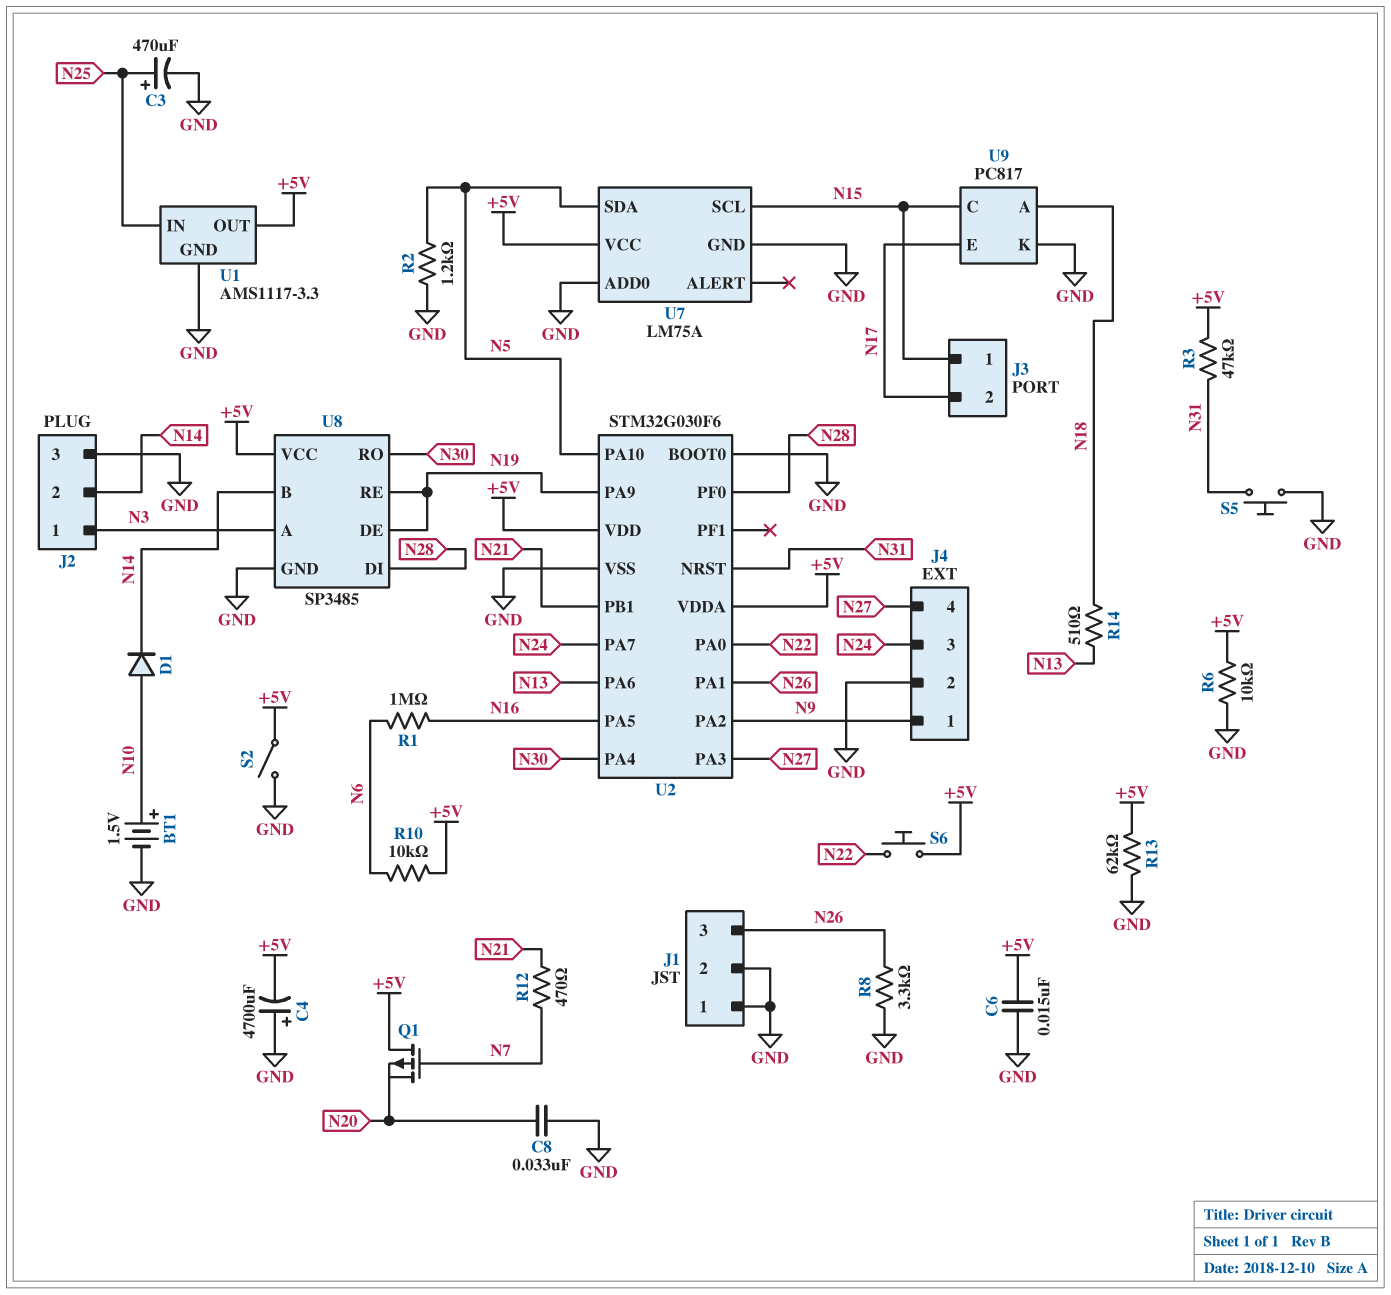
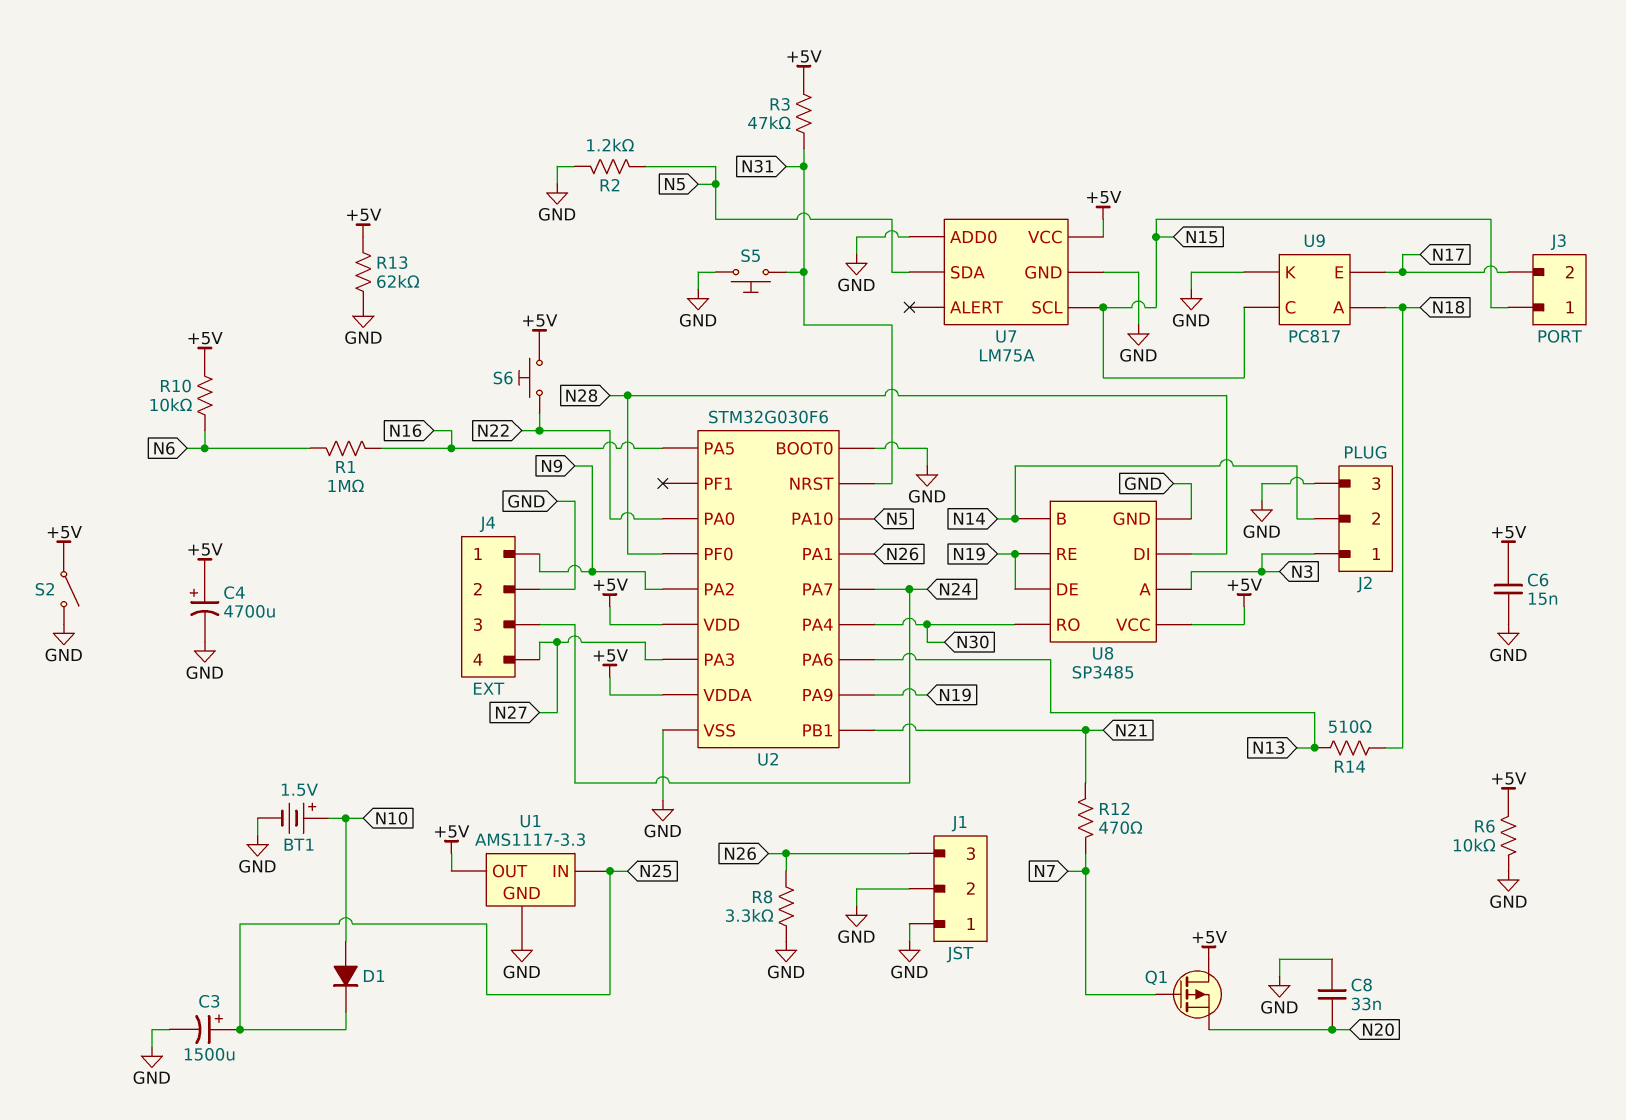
C3: 470uF (plus N25, minus GND) -> 1500uF (plus N25, minus GND)
C4: 4700uF (plus GND, minus +5V) -> 4700uF (plus +5V, minus GND)
D1: diode (A N10, K N14) -> diode (A N10, K N25)

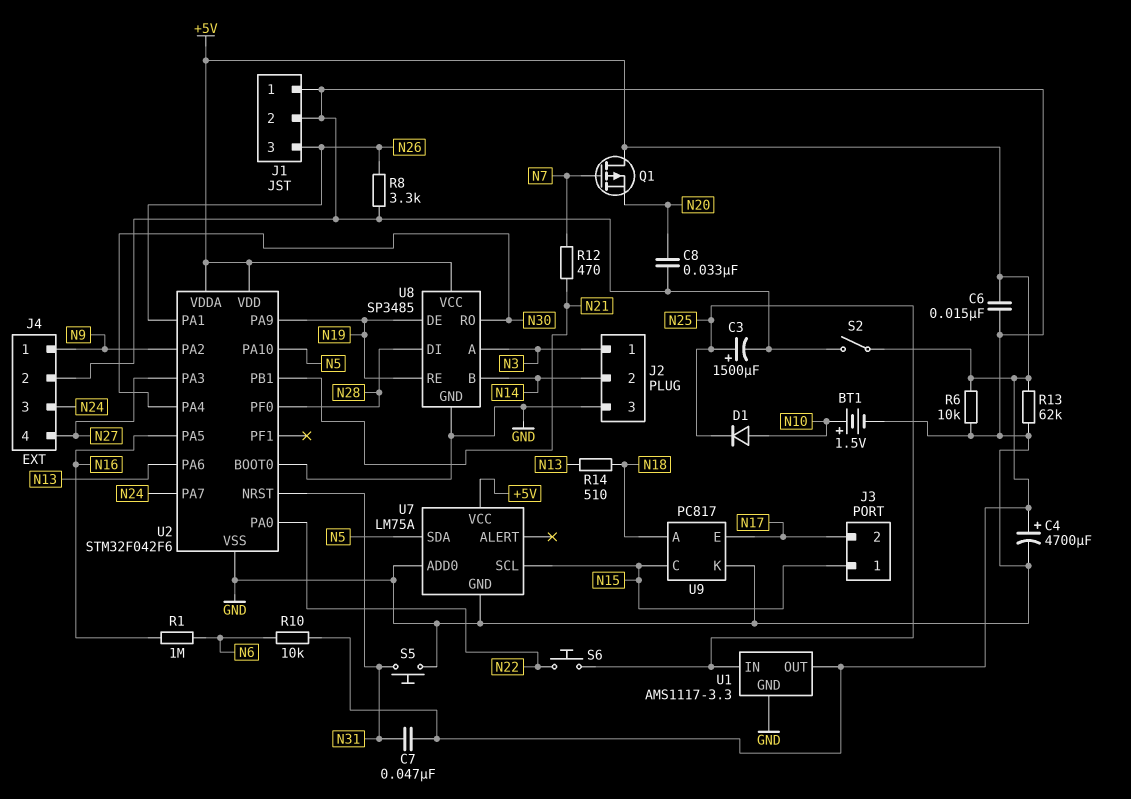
C7: none -> 47nF (+5V, N31)
R2: 1.2k (GND, N5) -> none
R3: 47k (+5V, N31) -> none
S6: button (+5V, N22) -> button (N22, N25)
U2: STM32G030F6 -> STM32F042F6

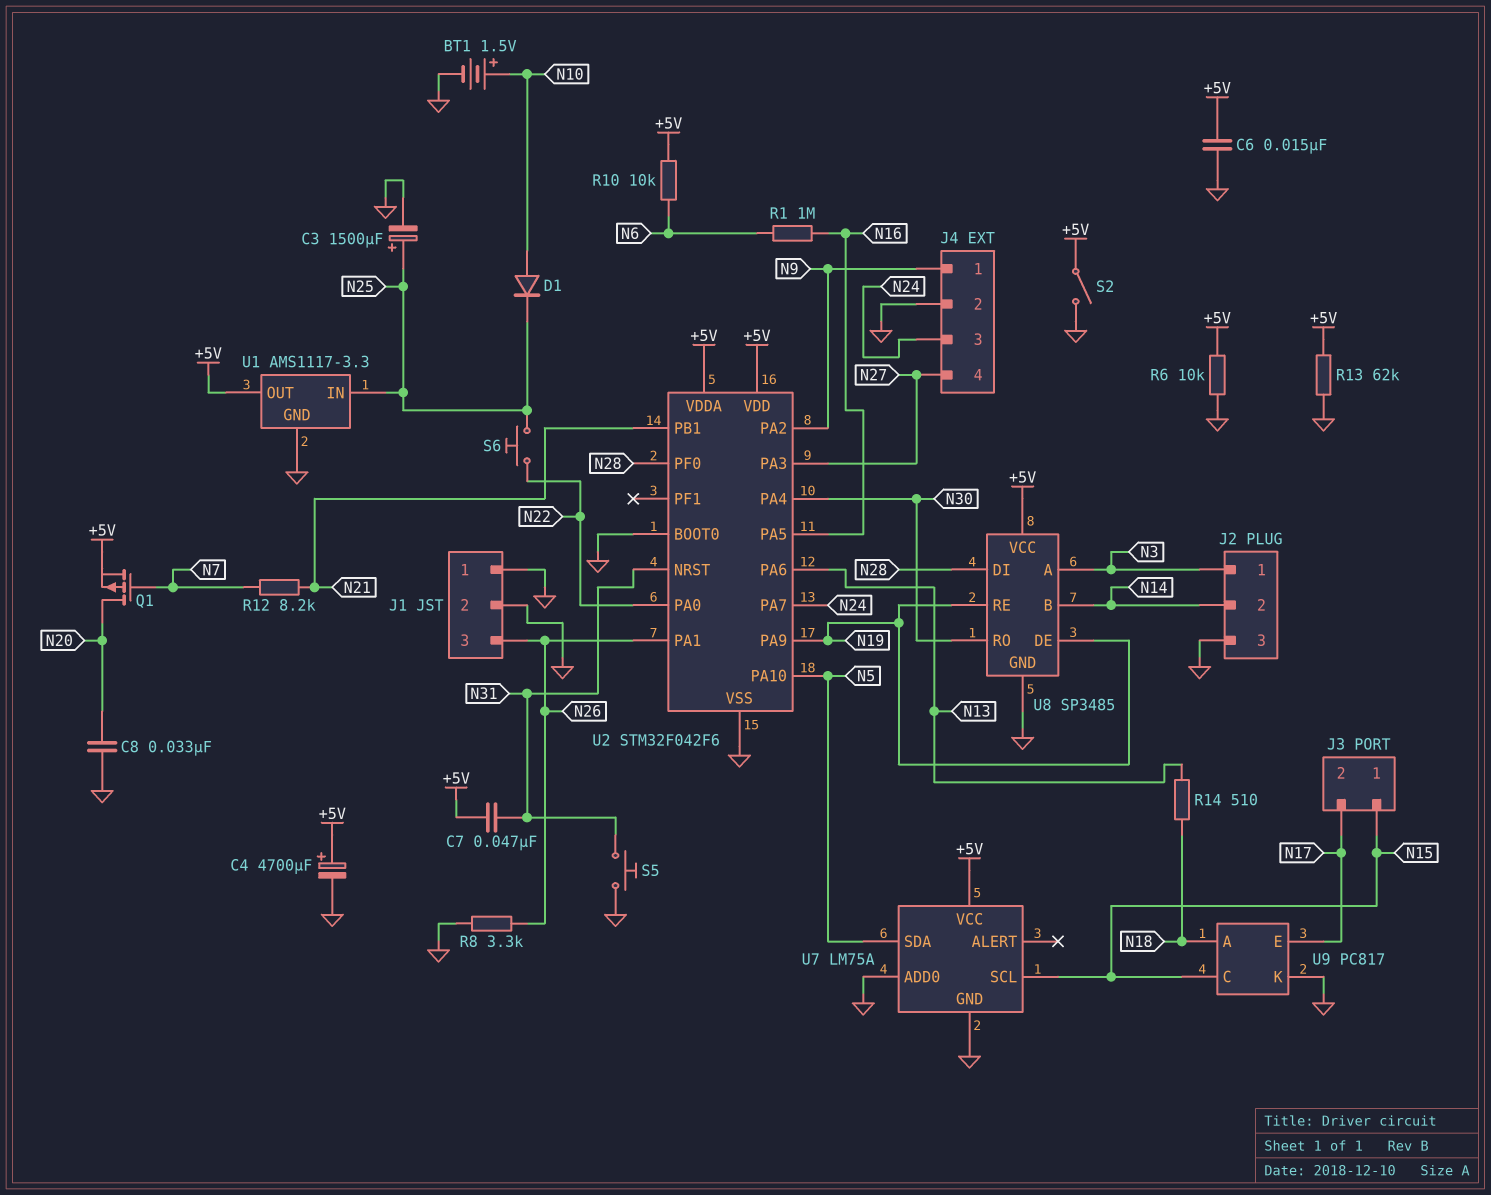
Q1: PMOS (G N7, D +5V, S N20) -> PMOS (G N7, D N20, S +5V)
R12: 470 (N7, N21) -> 8.2k (N7, N21)

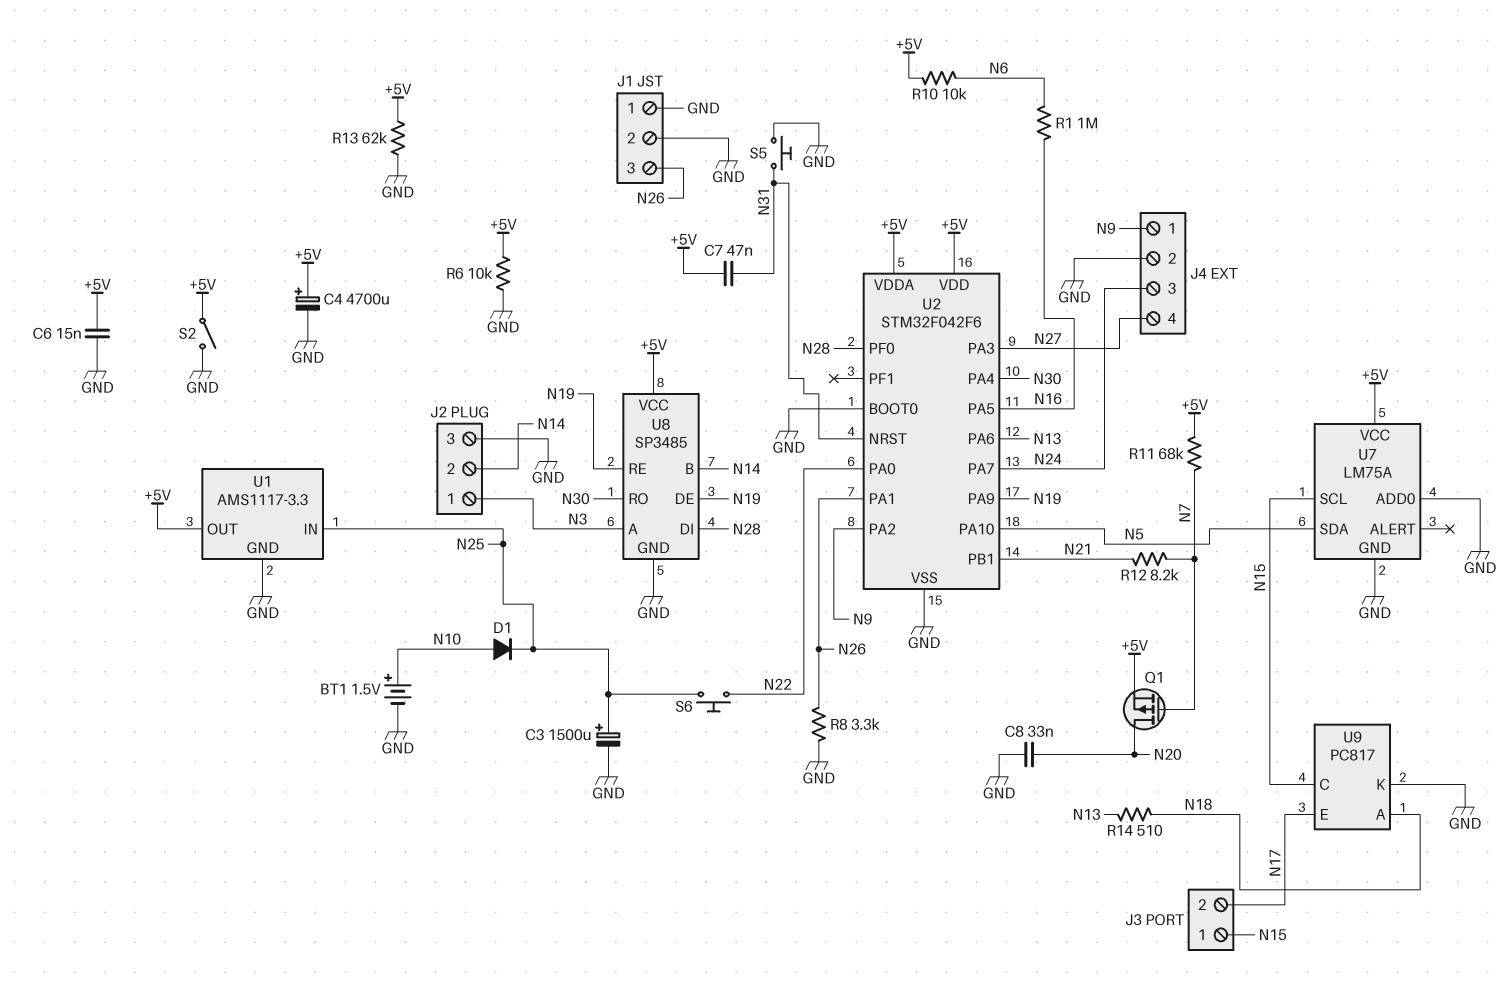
R11: none -> 68k (+5V, N7)

